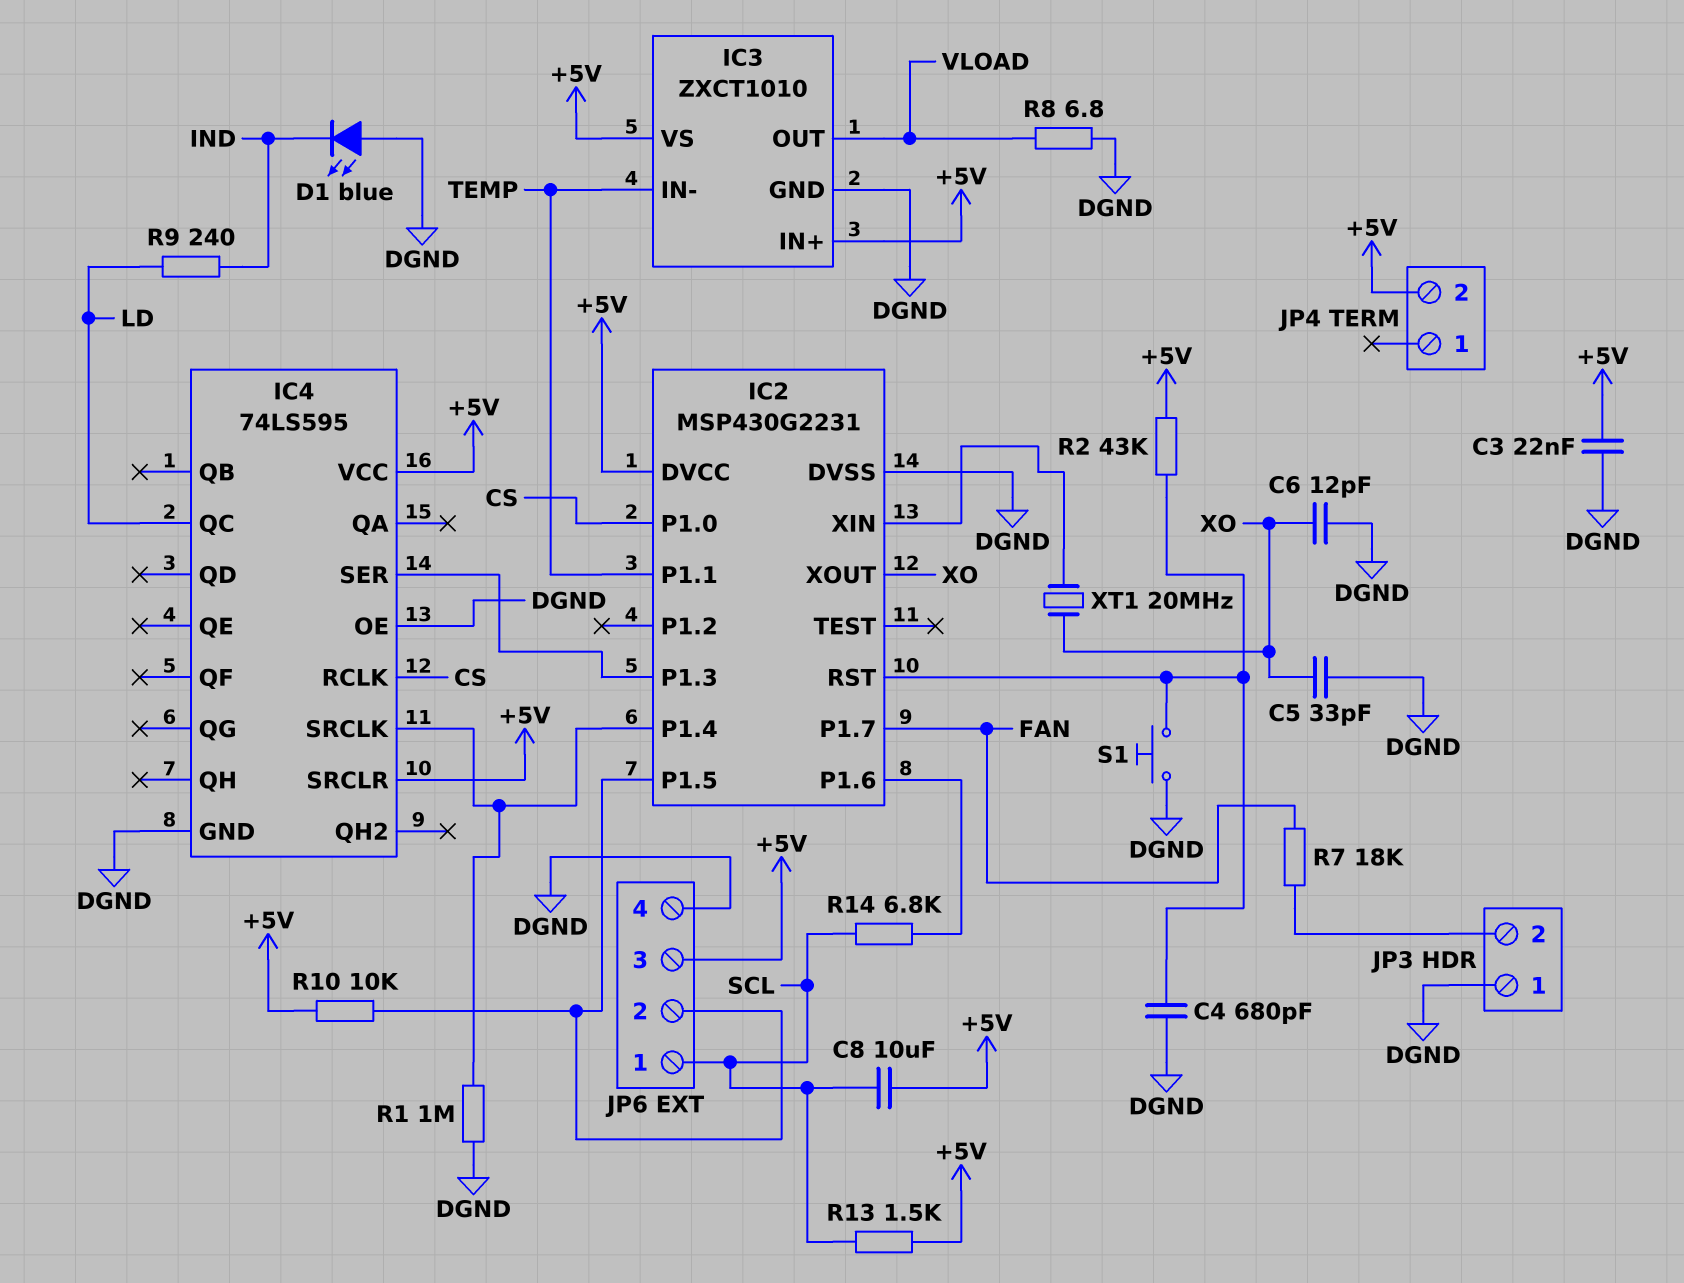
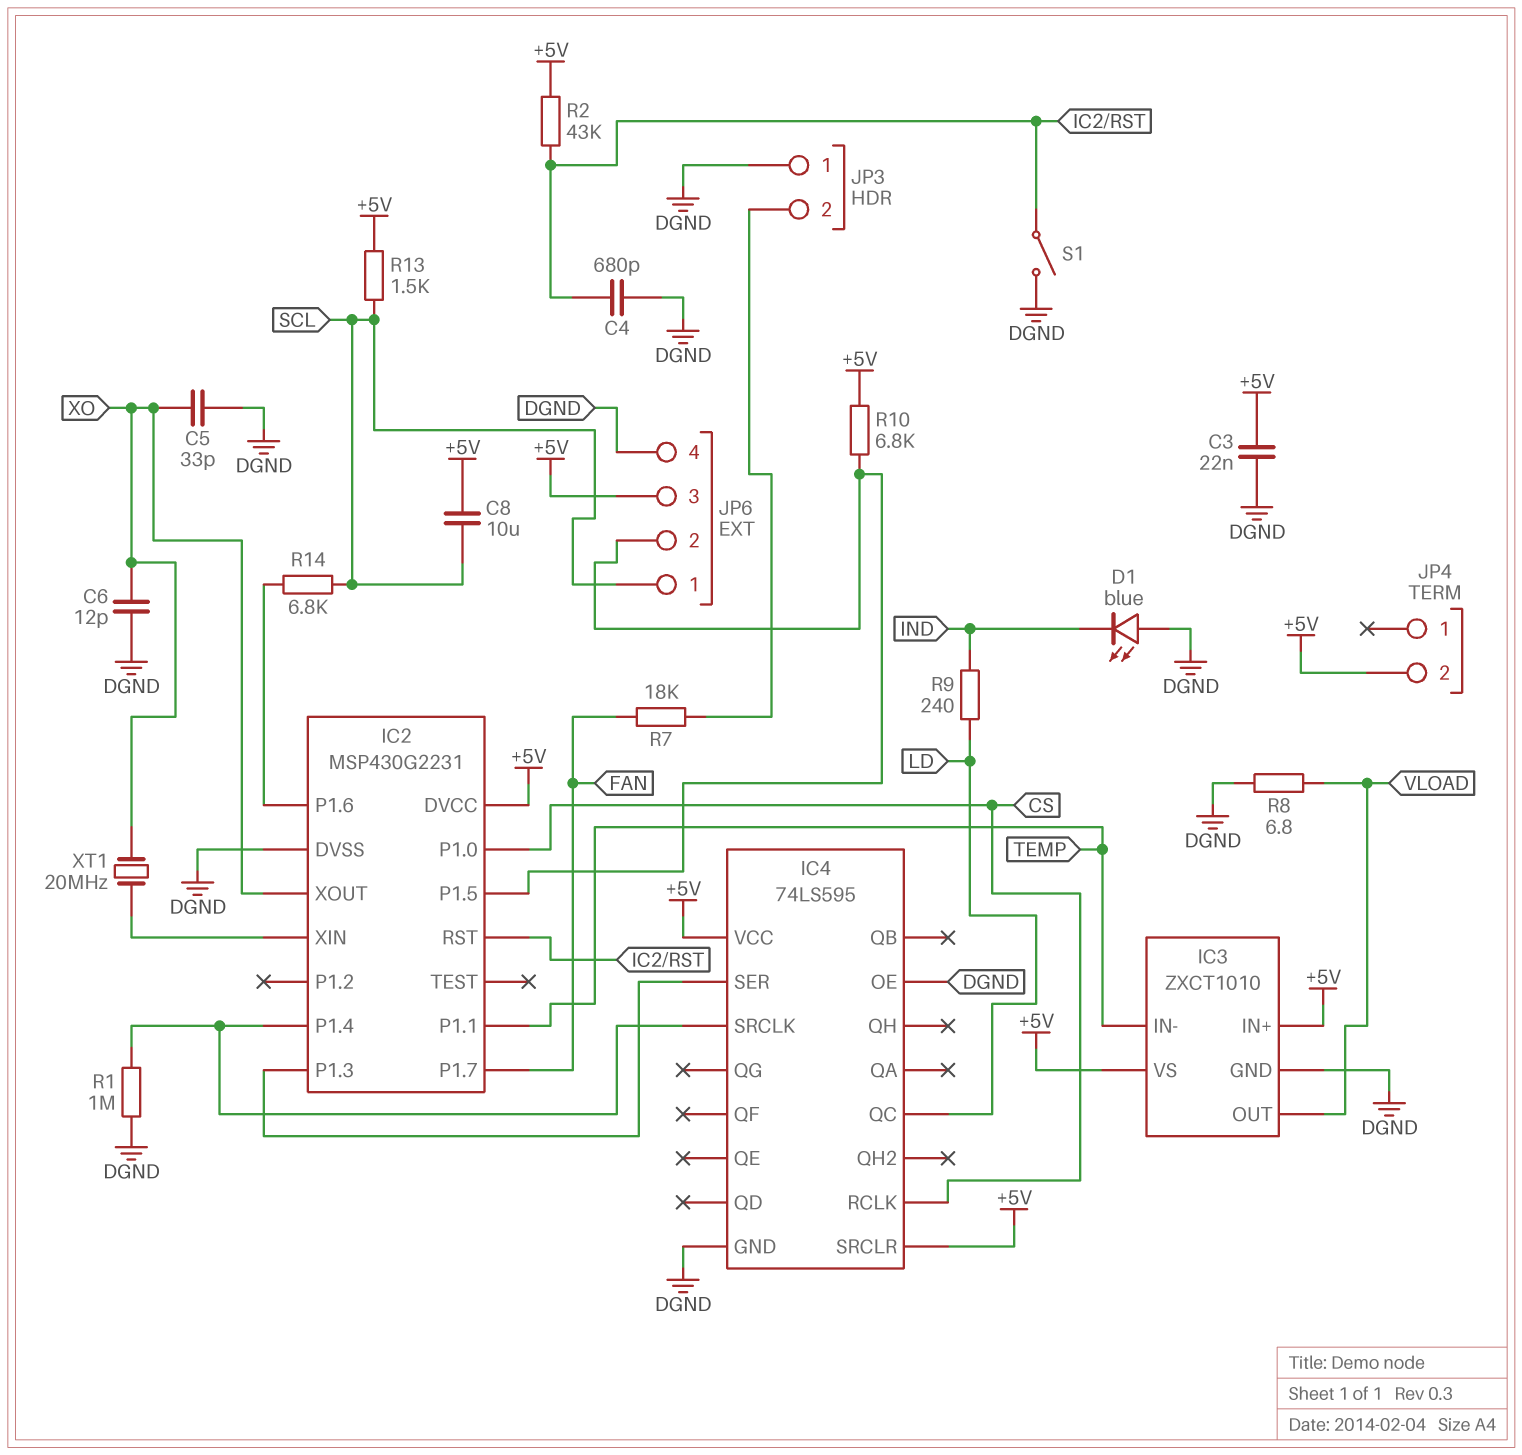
R10: 10k (+5V, IC2/P1.5) -> 6.8k (+5V, IC2/P1.5)
S1: button (DGND, IC2/RST) -> switch (DGND, IC2/RST)

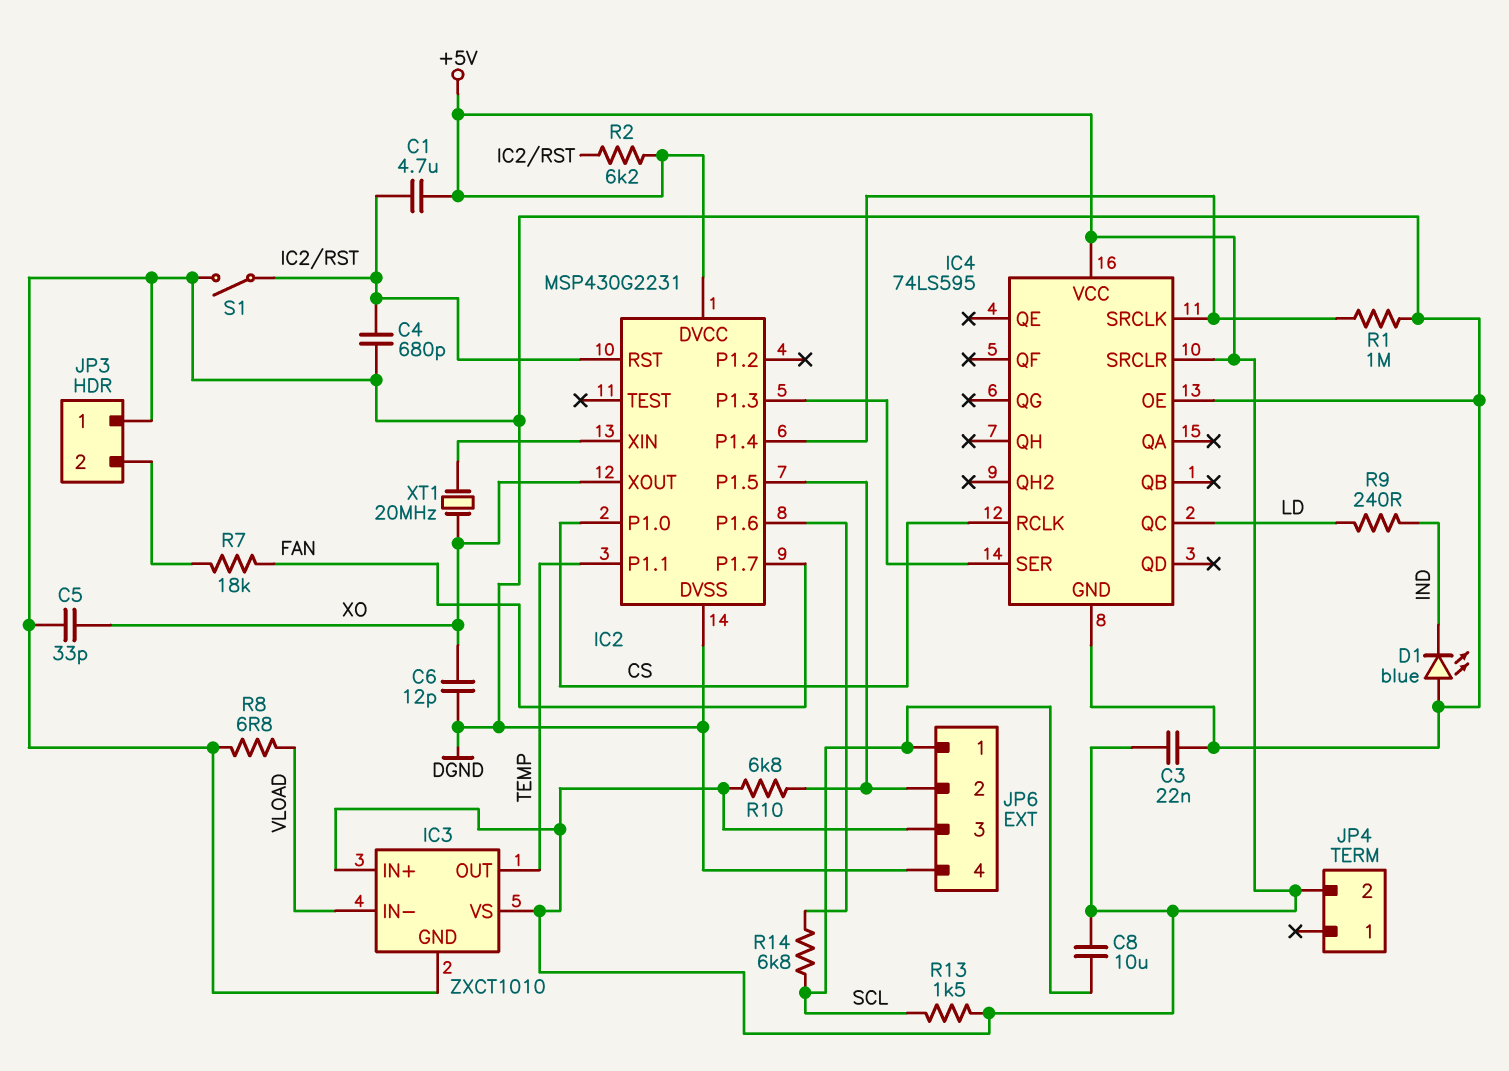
C1: none -> 4.7uF (+5V, IC2/RST)
IC3 pin IN-: TEMP -> VLOAD
IC3 pin OUT: VLOAD -> TEMP
R2: 43k (+5V, IC2/RST) -> 6.2k (+5V, IC2/RST)

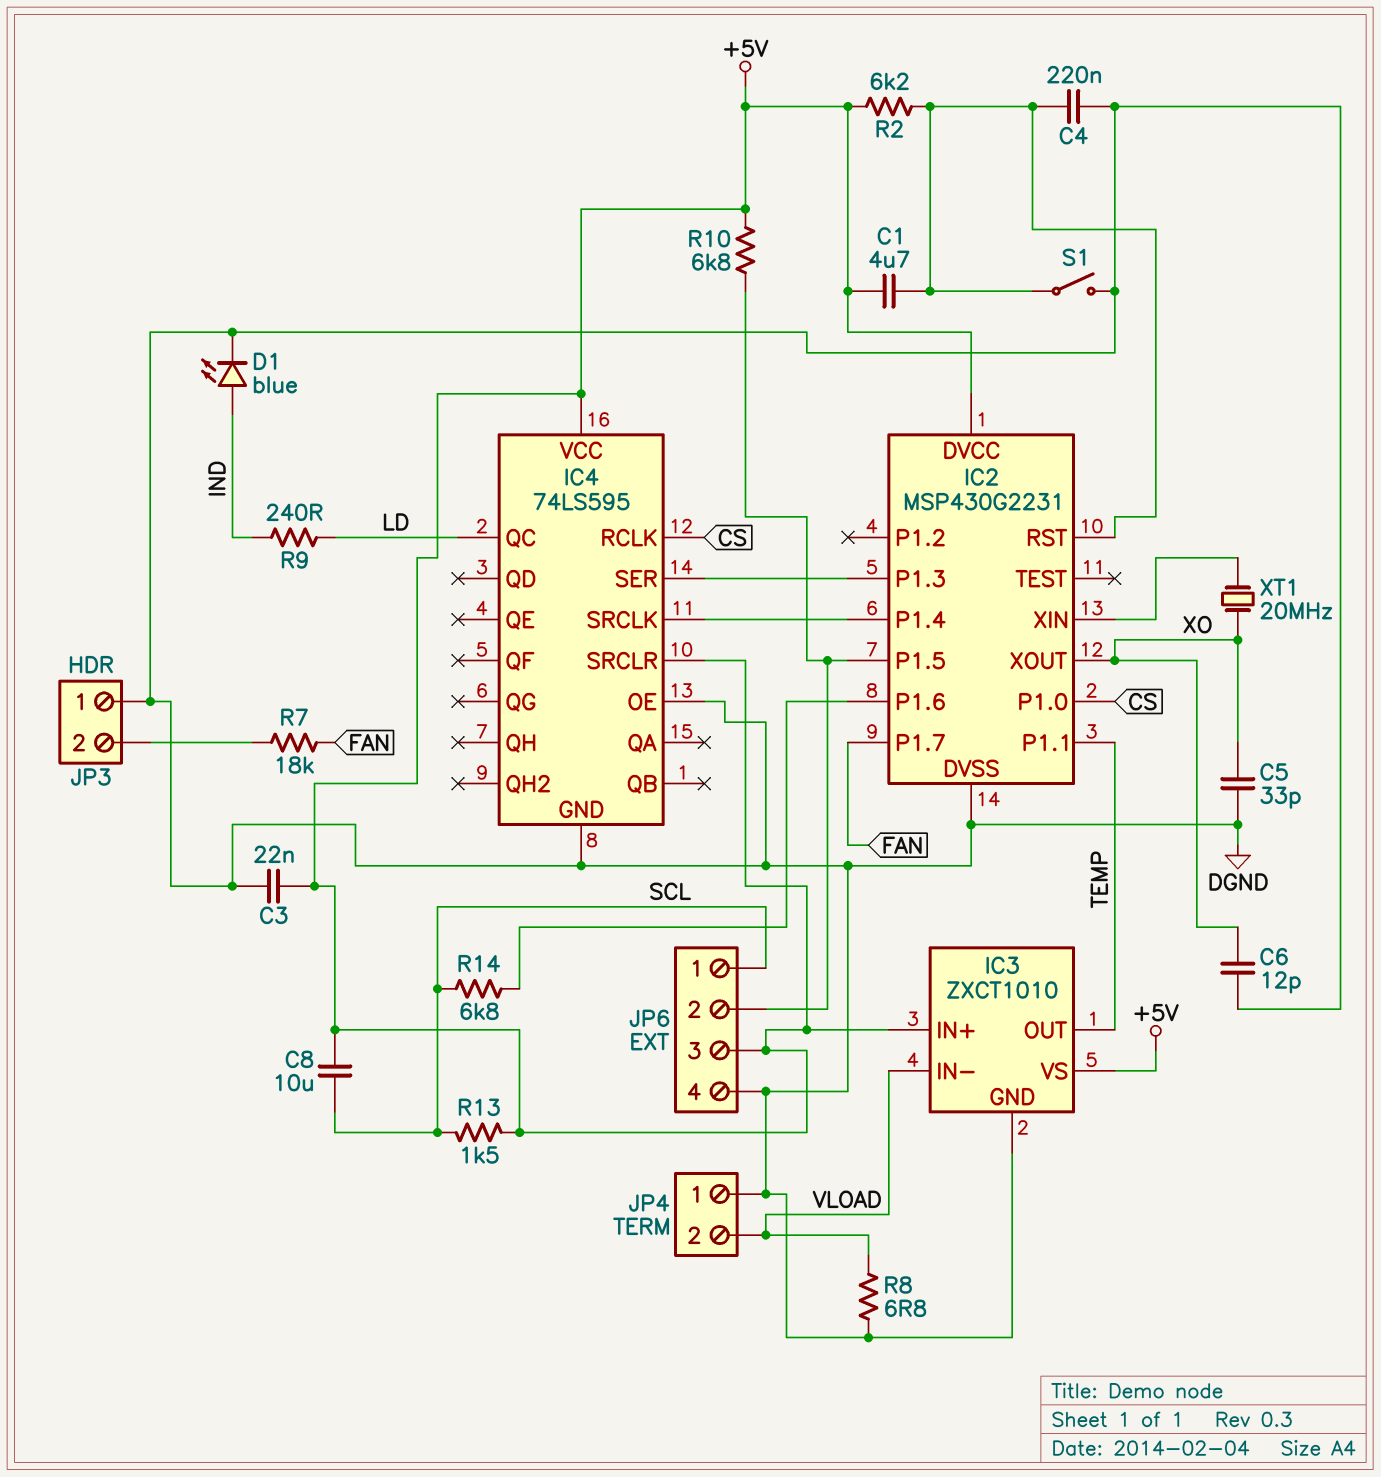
C4: 680pF (DGND, IC2/RST) -> 220nF (DGND, IC2/RST)
D1: LED blue (A DGND, K IND) -> LED blue (A IND, K DGND)
JP4 pin 1: none -> DGND
JP4 pin 2: +5V -> VLOAD
R1: 1M (DGND, IC2/P1.4) -> none

